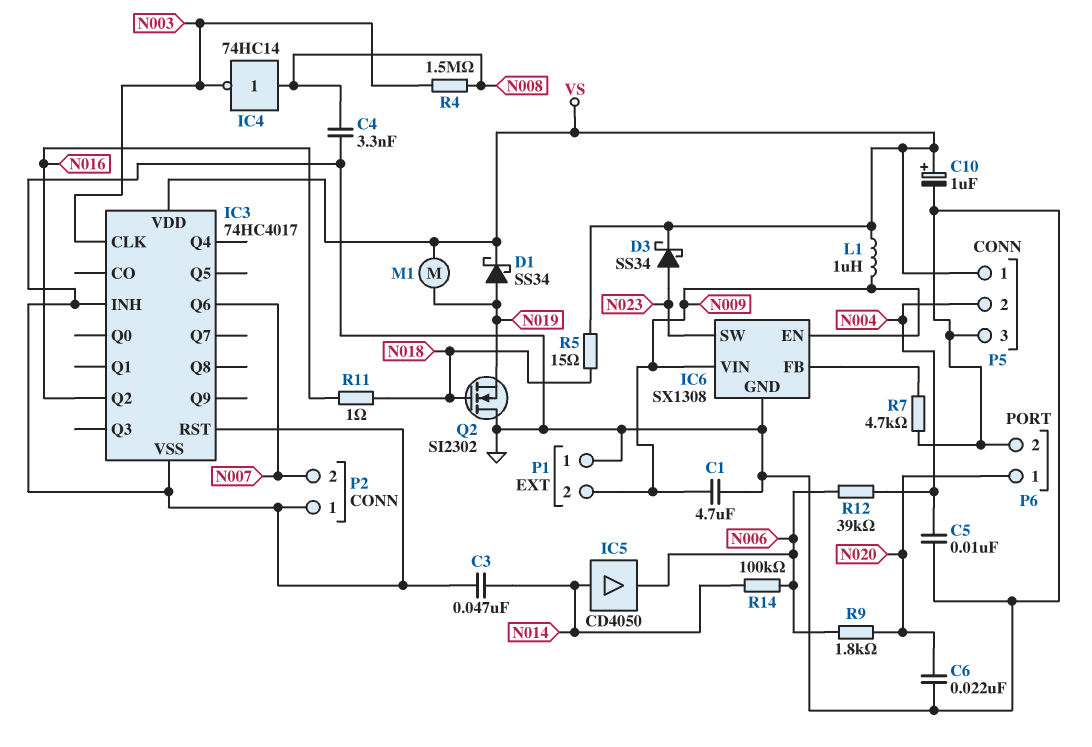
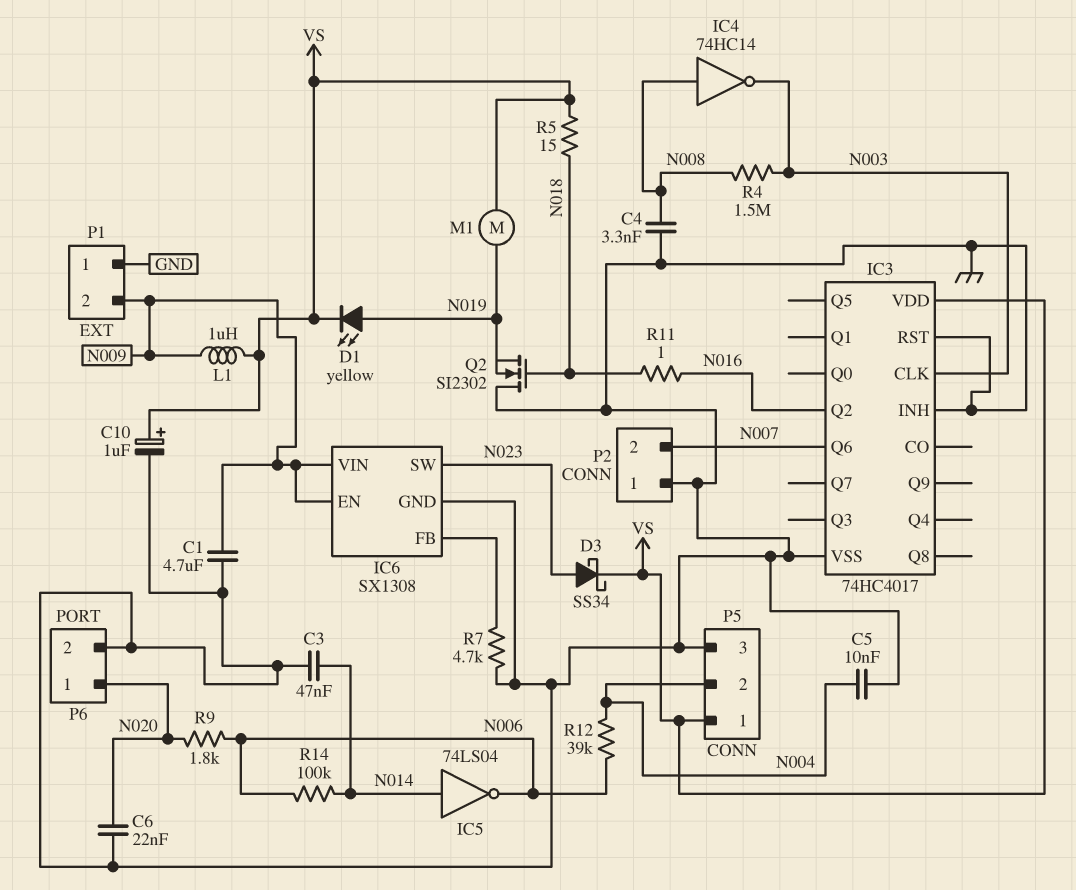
D1: schottky SS34 (A N019, K VS) -> LED yellow (A N019, K VS)
IC5: buffer CD4050 (in N014, out N006) -> NOT 74LS04 (in N014, out N006)

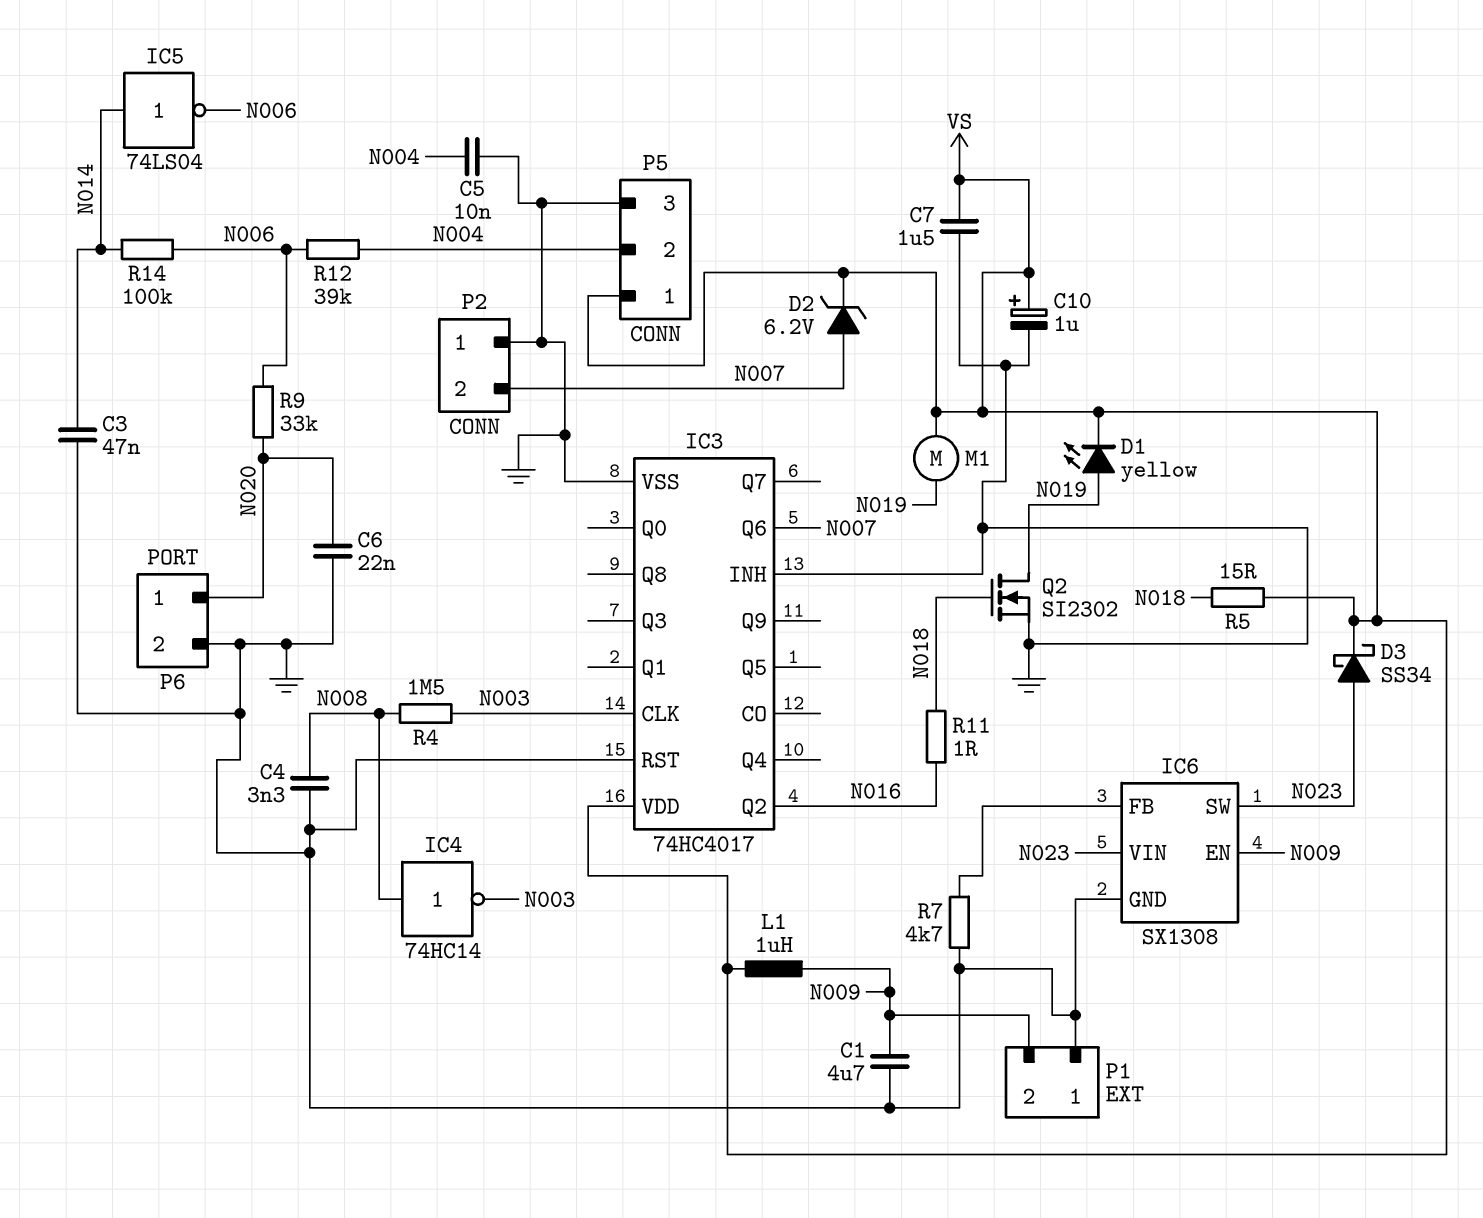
C7: none -> 1.5uF (GND, VS)
D2: none -> zener 6.2V (A N007, K VS)
IC6 pin VIN: N009 -> N023
Q2: NMOS SI2302 (G N018, D GND, S N019) -> NMOS SI2302 (G N018, D N019, S GND)
R9: 1.8k (N006, N020) -> 33k (N006, N020)

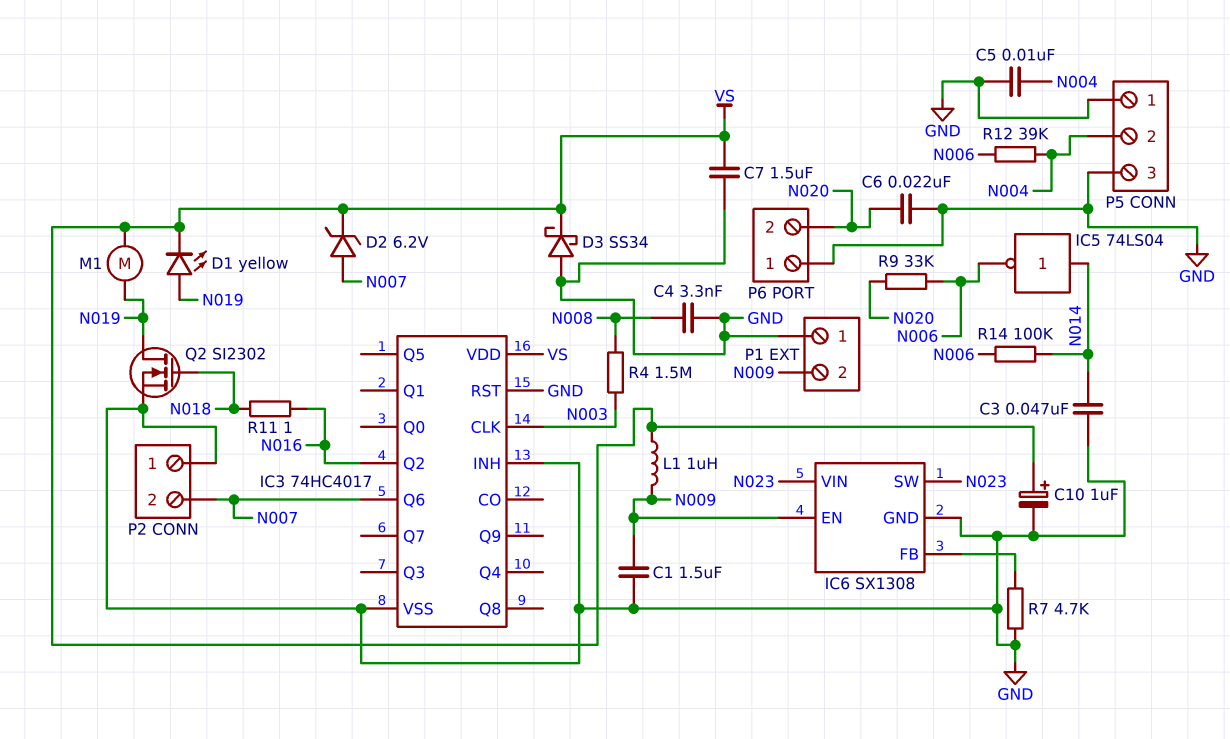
C1: 4.7uF (GND, N009) -> 1.5uF (GND, N009)
D3: schottky SS34 (A N023, K VS) -> schottky SS34 (A GND, K VS)
IC4: NOT 74HC14 (in N008, out N003) -> none
P5 pin 1: VS -> GND
P6 pin 1: N020 -> GND
P6 pin 2: GND -> N020
R5: 15 (N018, VS) -> none

